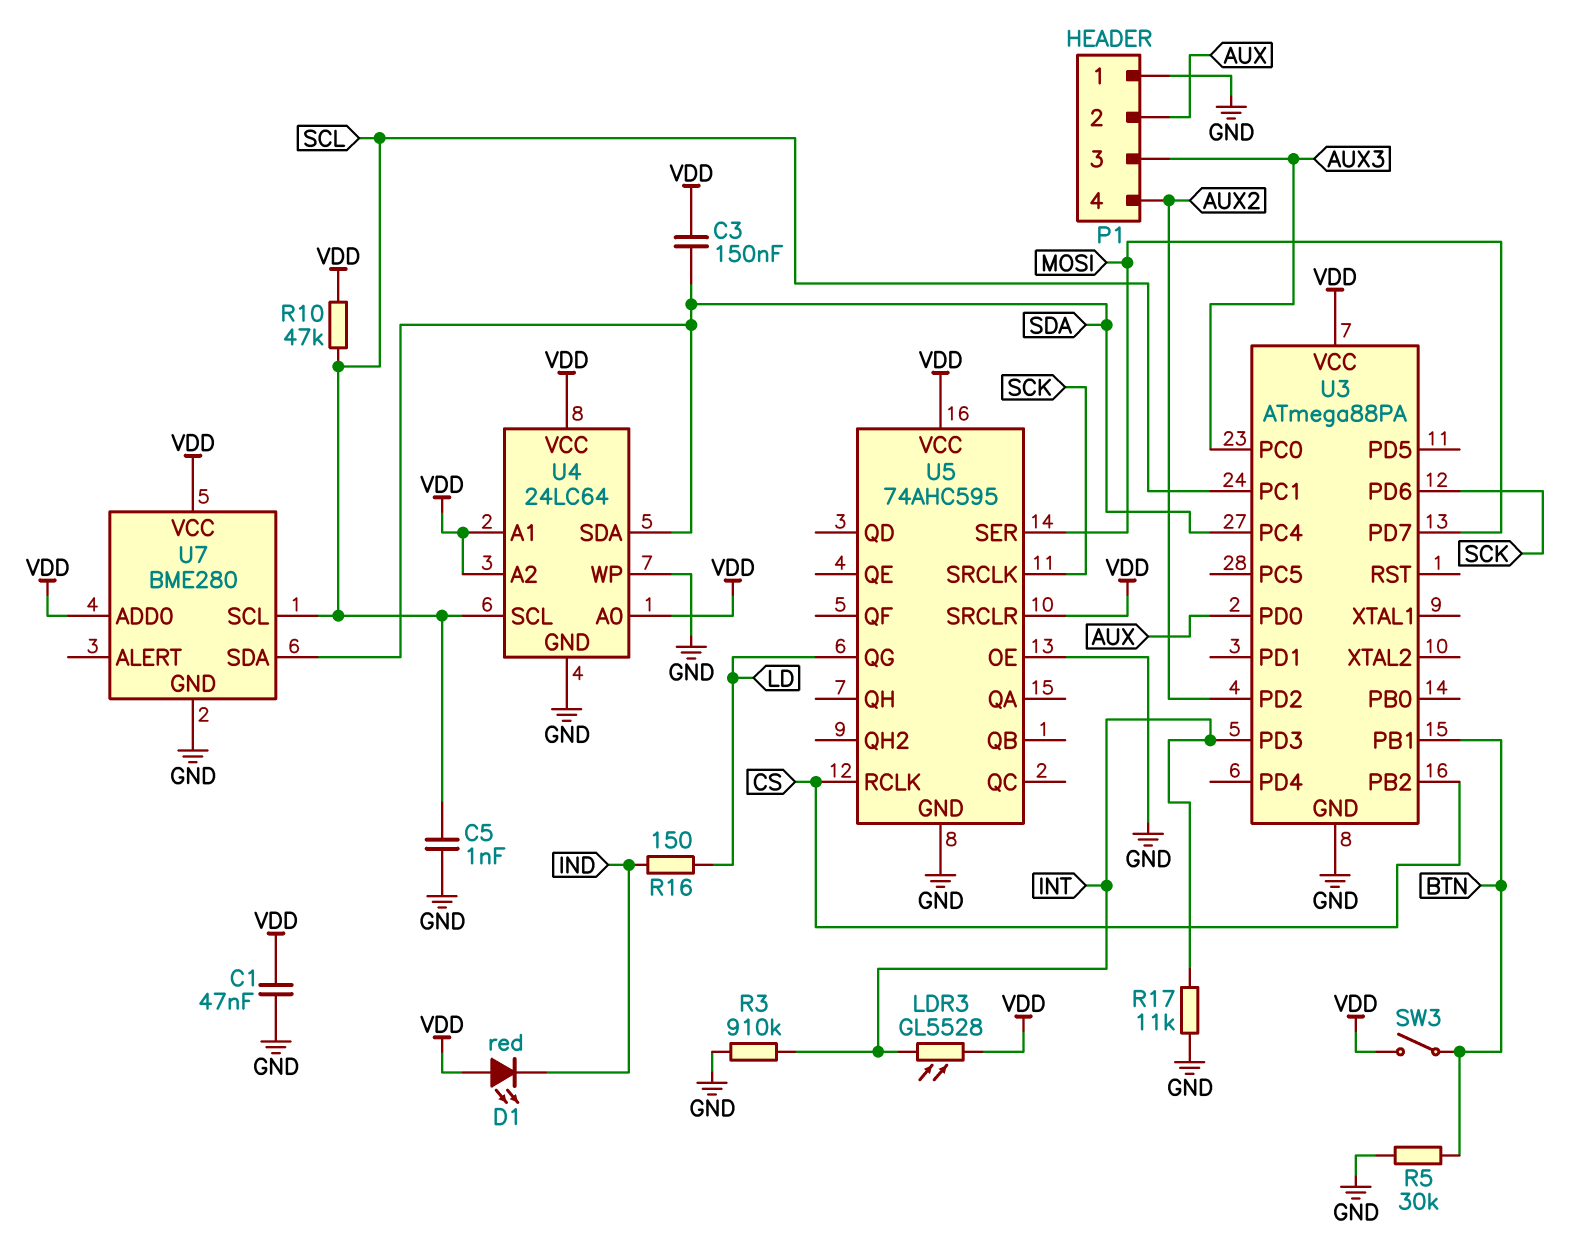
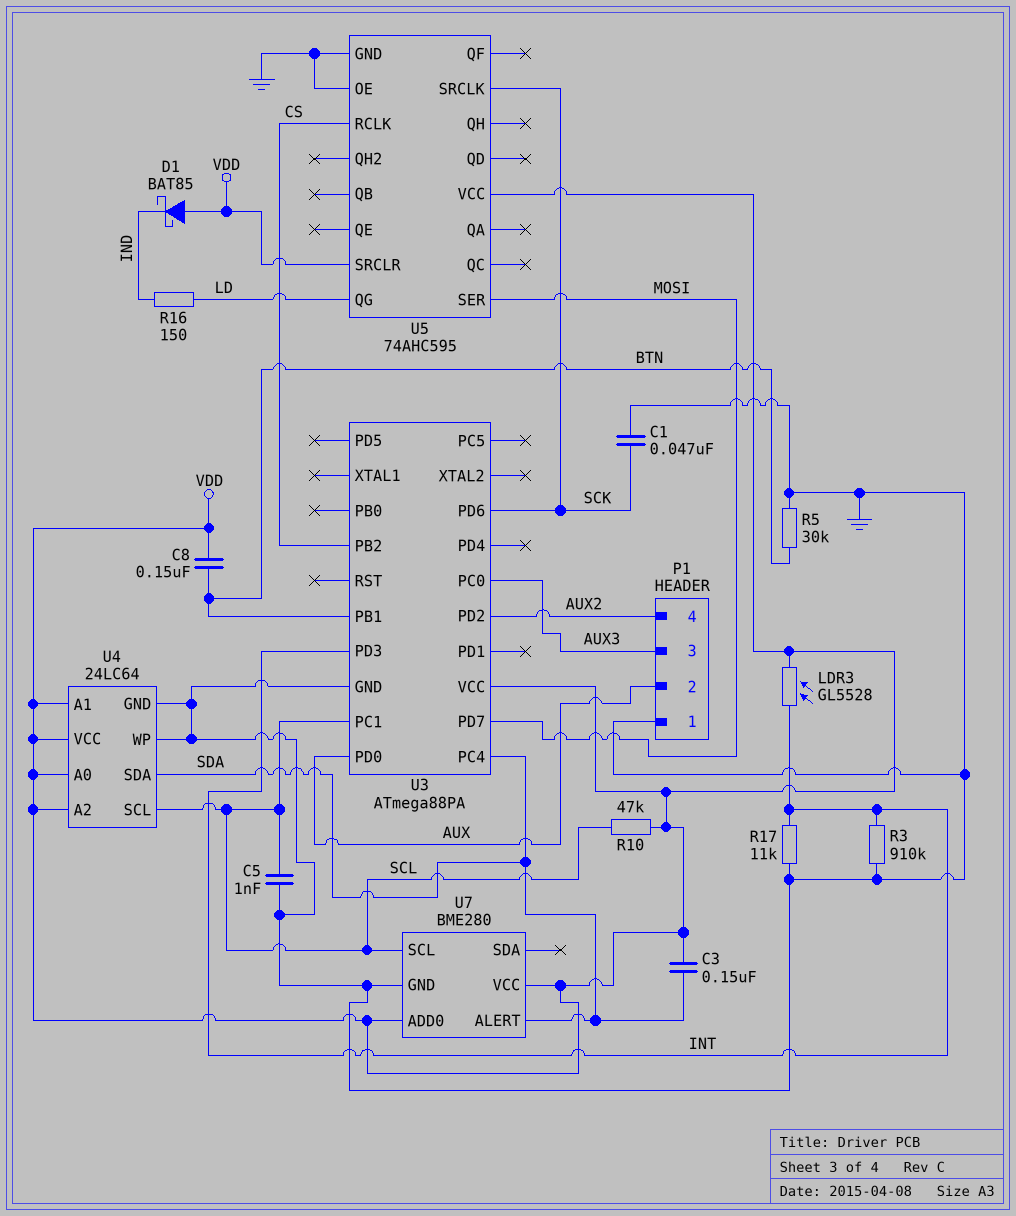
C1: 47nF (GND, VDD) -> 47nF (GND, SCK)
C8: none -> 150nF (BTN, VDD)
D1: LED red (A VDD, K IND) -> schottky BAT85 (A VDD, K IND)
SW3: switch (BTN, VDD) -> none
U7 pin ALERT: none -> SDA
U7 pin SDA: SDA -> none

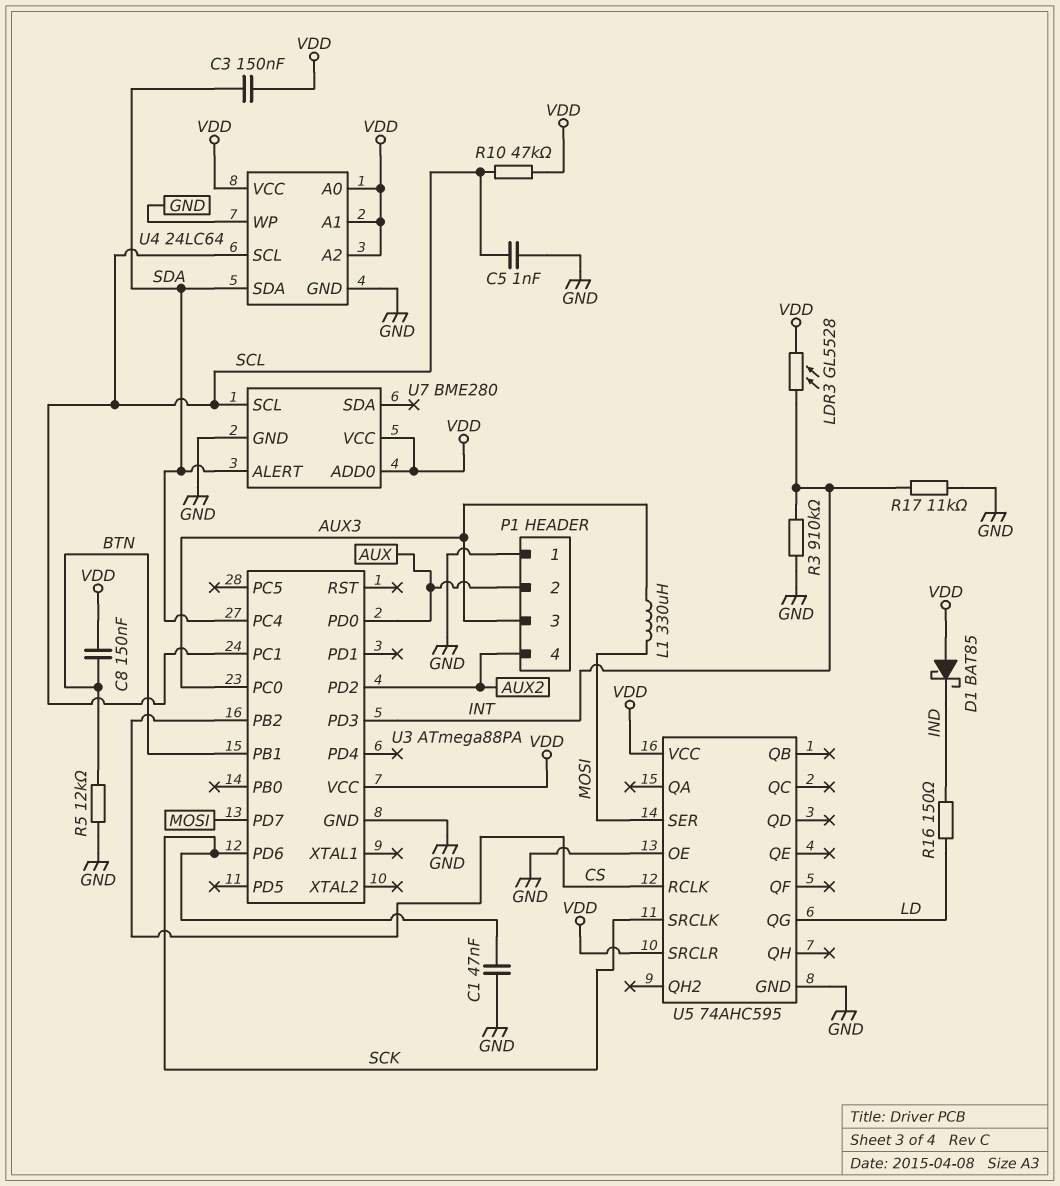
L1: none -> 330uH (AUX3, MOSI)
R5: 30k (BTN, GND) -> 12k (BTN, GND)

